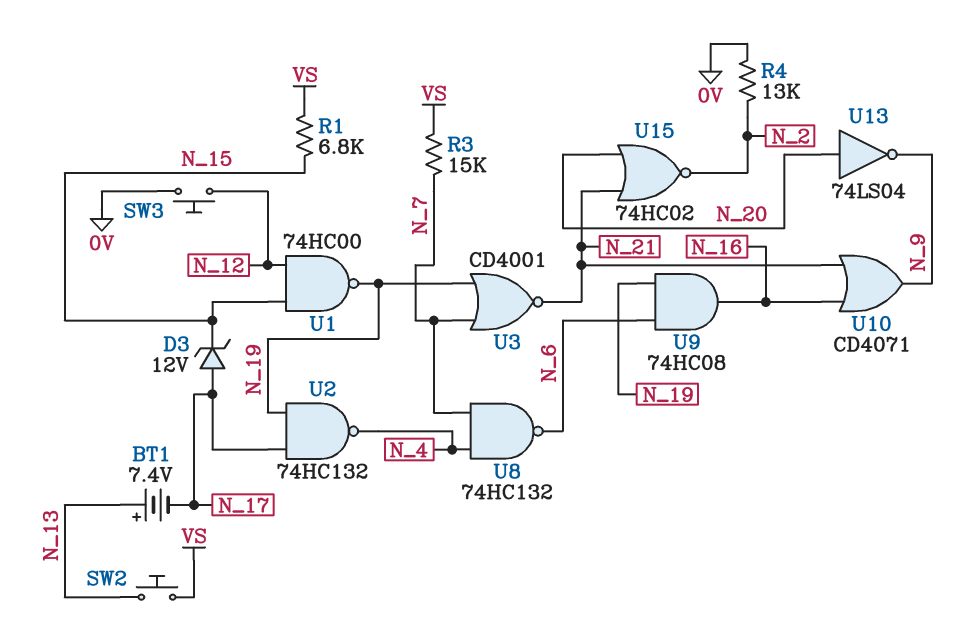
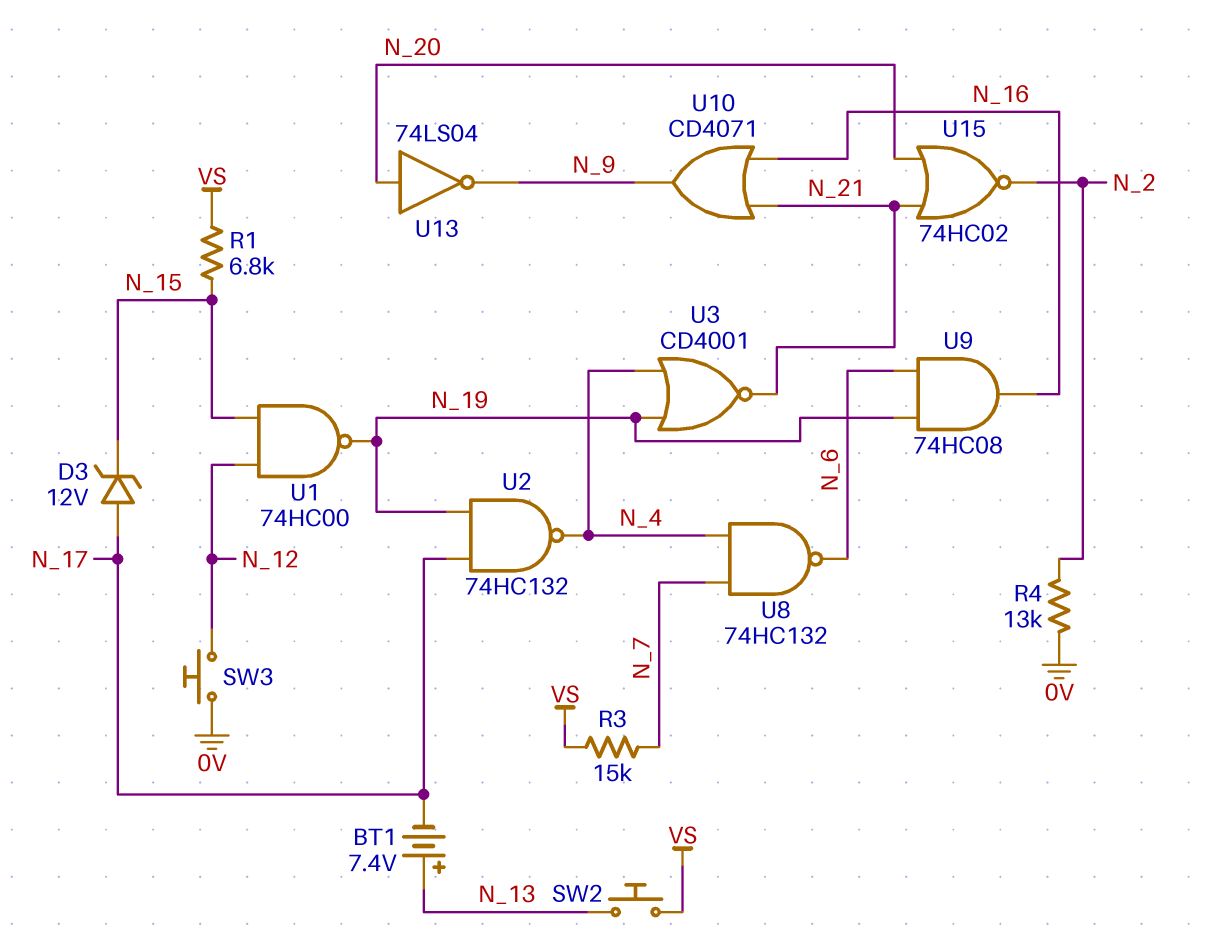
U3: NOR CD4001 (in N_7, in N_19, out N_21) -> NOR CD4001 (in N_4, in N_19, out N_21)

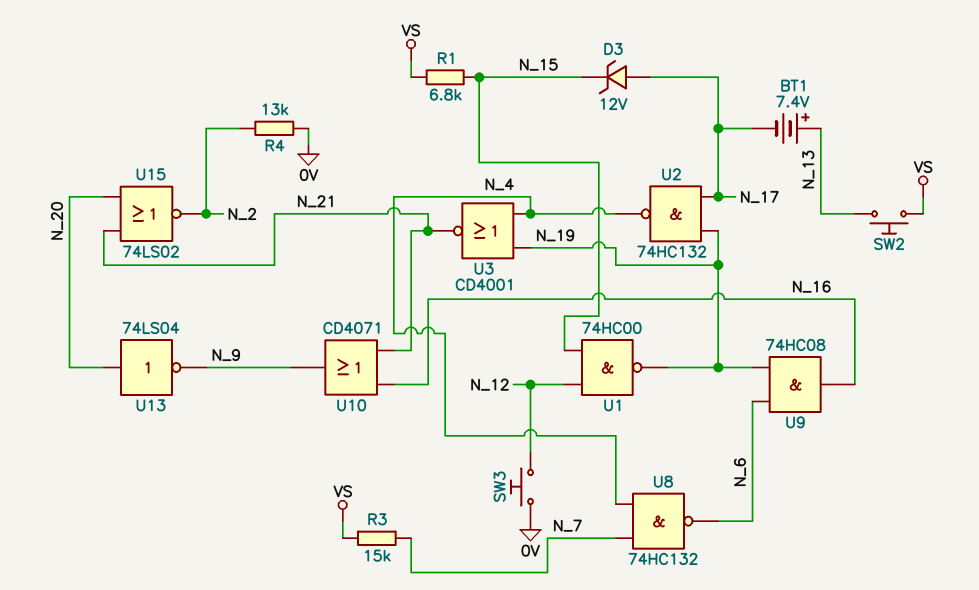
U15: NOR 74HC02 (in N_20, in N_21, out N_2) -> NOR 74LS02 (in N_20, in N_21, out N_2)

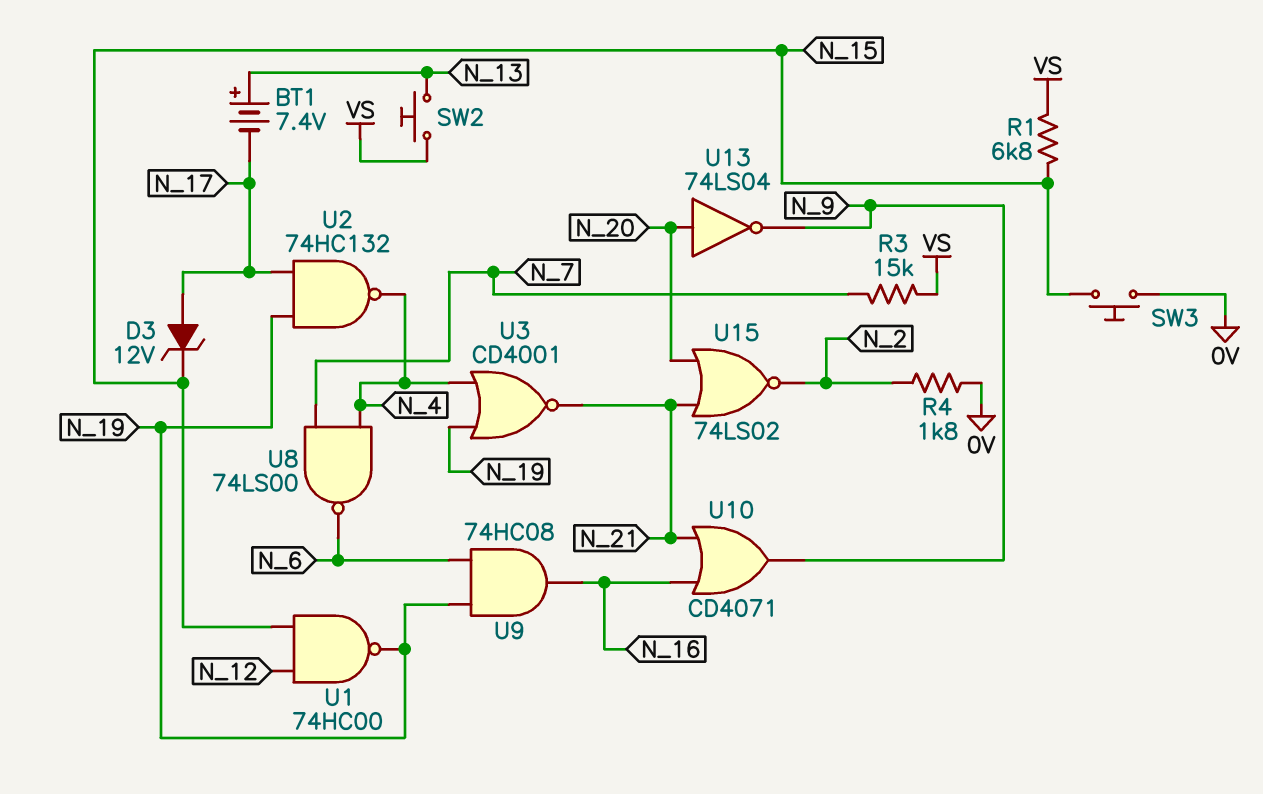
R4: 13k (0V, N_2) -> 1.8k (0V, N_2)
SW3: button (0V, N_12) -> button (0V, N_15)
U8: NAND 74HC132 (in N_4, in N_7, out N_6) -> NAND 74LS00 (in N_4, in N_7, out N_6)

